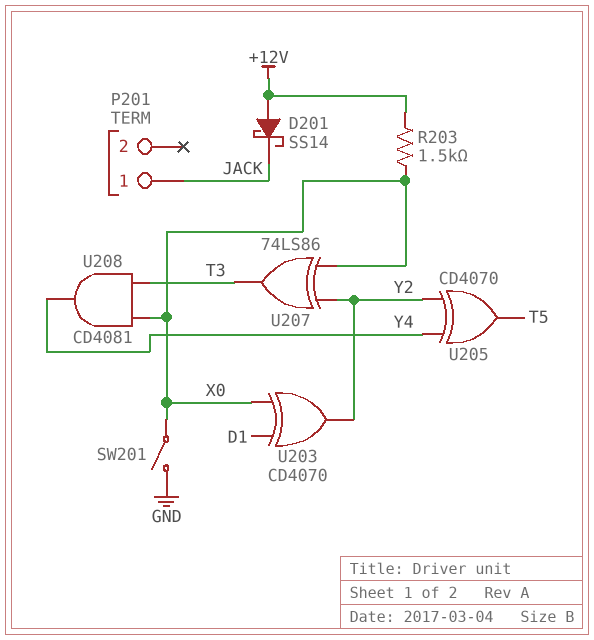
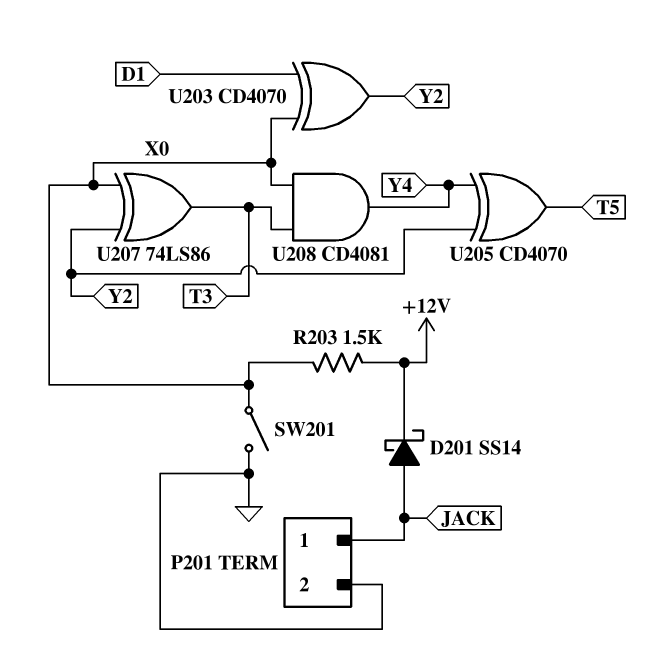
D201: schottky SS14 (A +12V, K JACK) -> schottky SS14 (A JACK, K +12V)
P201 pin 2: none -> GND

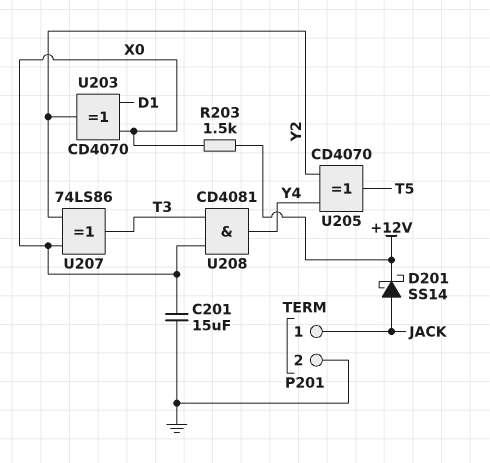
C201: none -> 15uF (GND, X0)
SW201: switch (GND, X0) -> none

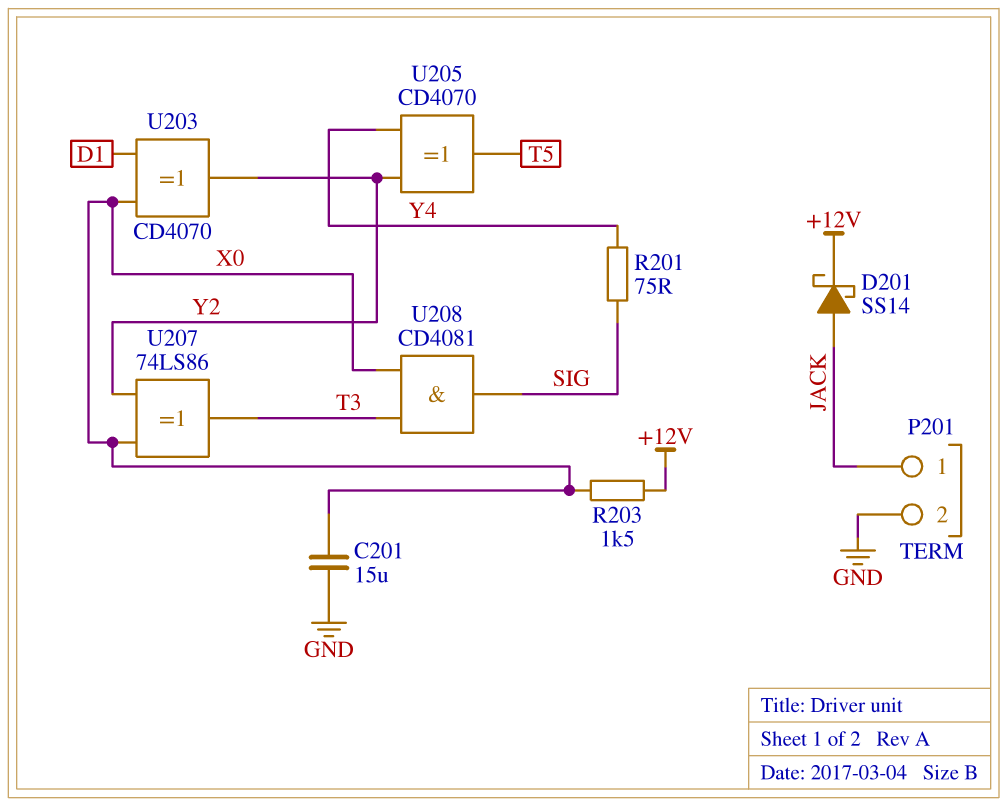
R201: none -> 75 (SIG, Y4)
U208: AND CD4081 (in T3, in X0, out Y4) -> AND CD4081 (in T3, in X0, out SIG)

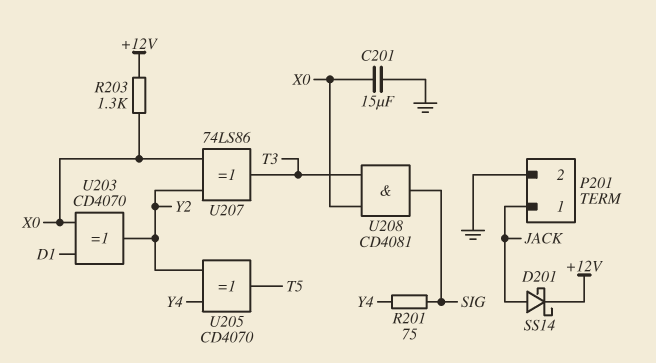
R203: 1.5k (+12V, X0) -> 1.3k (+12V, X0)

